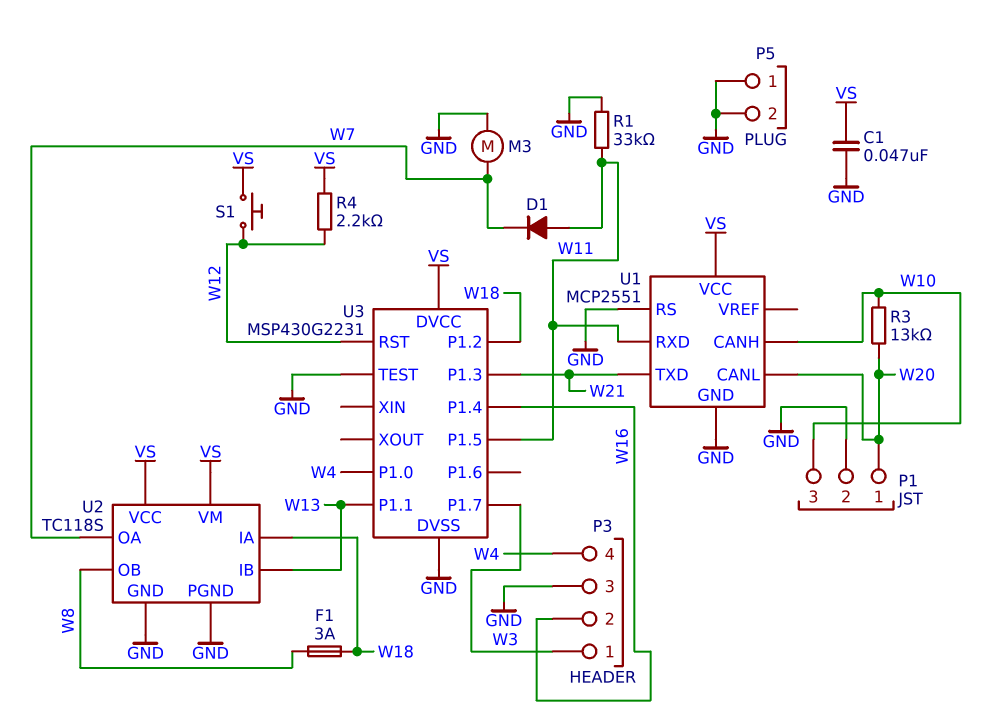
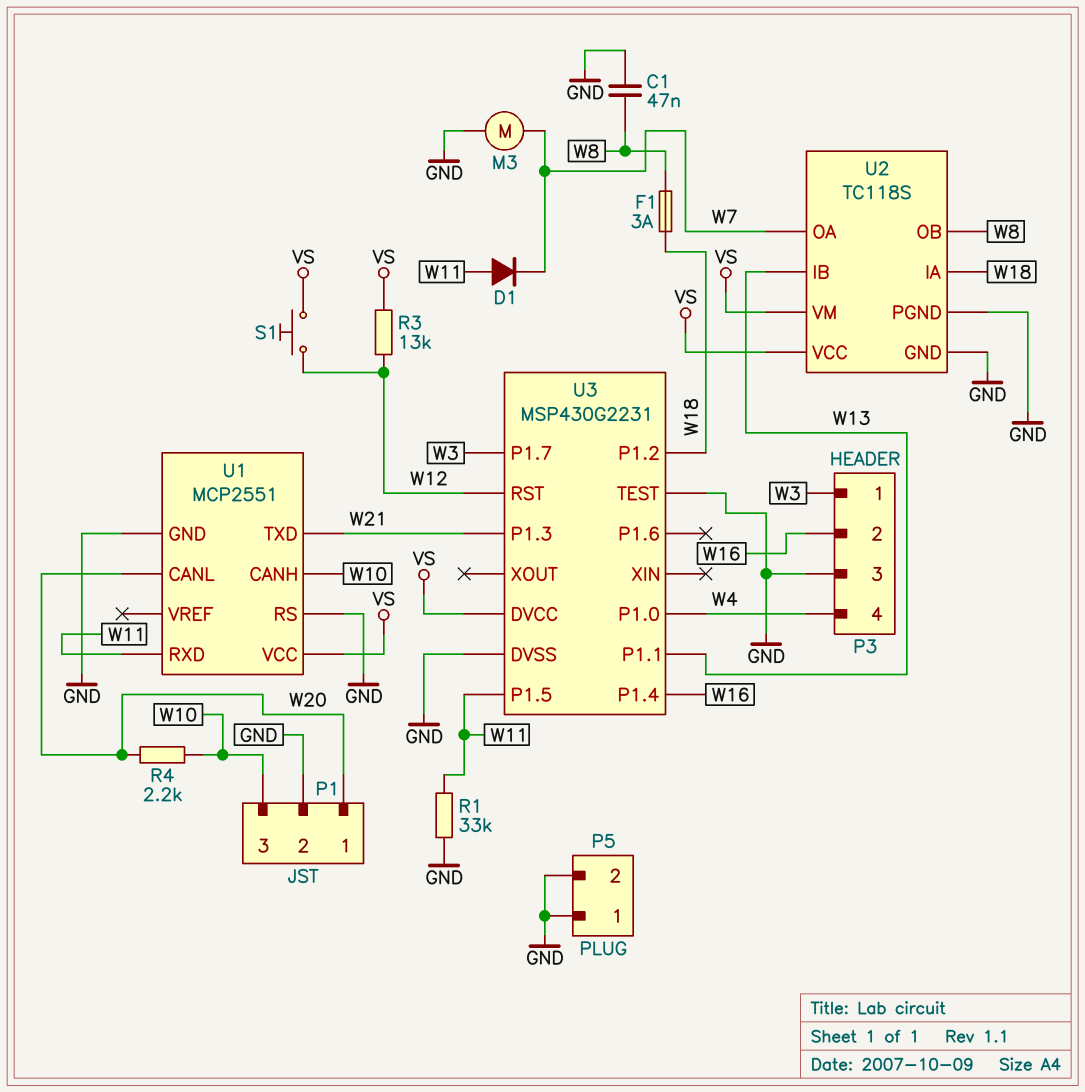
C1: 47nF (GND, VS) -> 47nF (GND, W8)
R3: 13k (W10, W20) -> 13k (VS, W12)
R4: 2.2k (VS, W12) -> 2.2k (W10, W20)

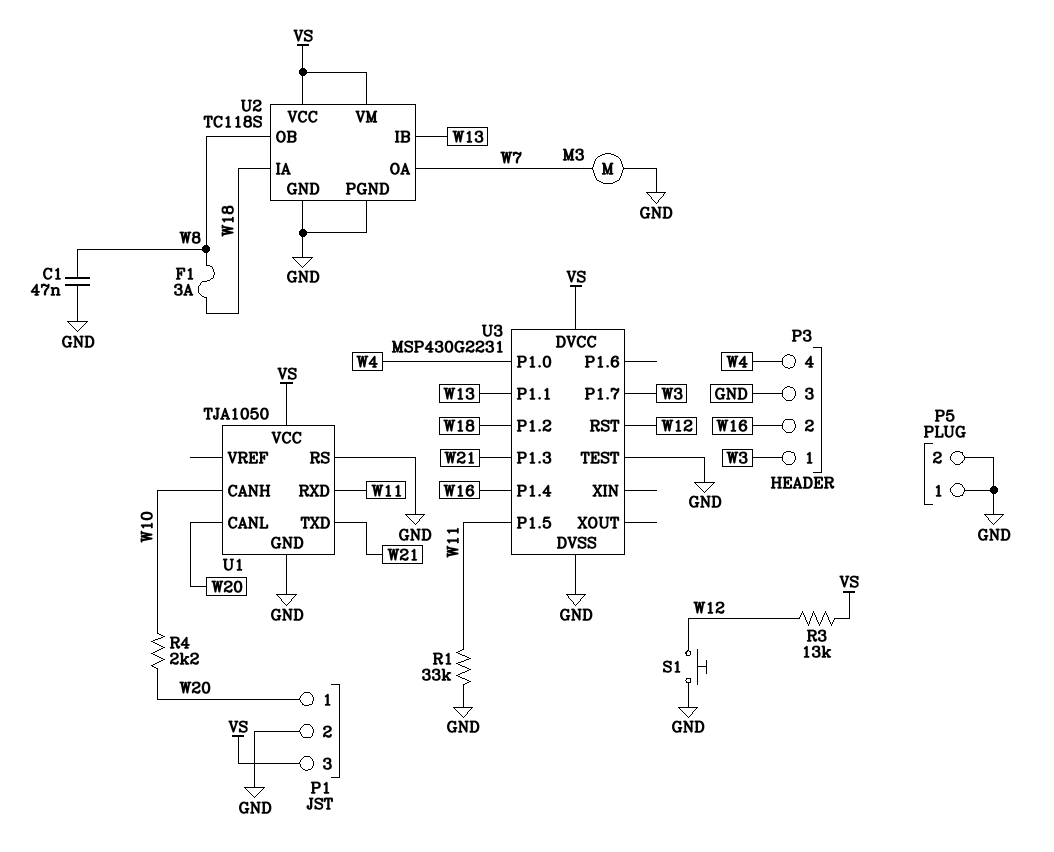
D1: diode (A W11, K W7) -> none
P1 pin 3: W10 -> VS
S1: button (VS, W12) -> button (GND, W12)
U1: MCP2551 -> TJA1050

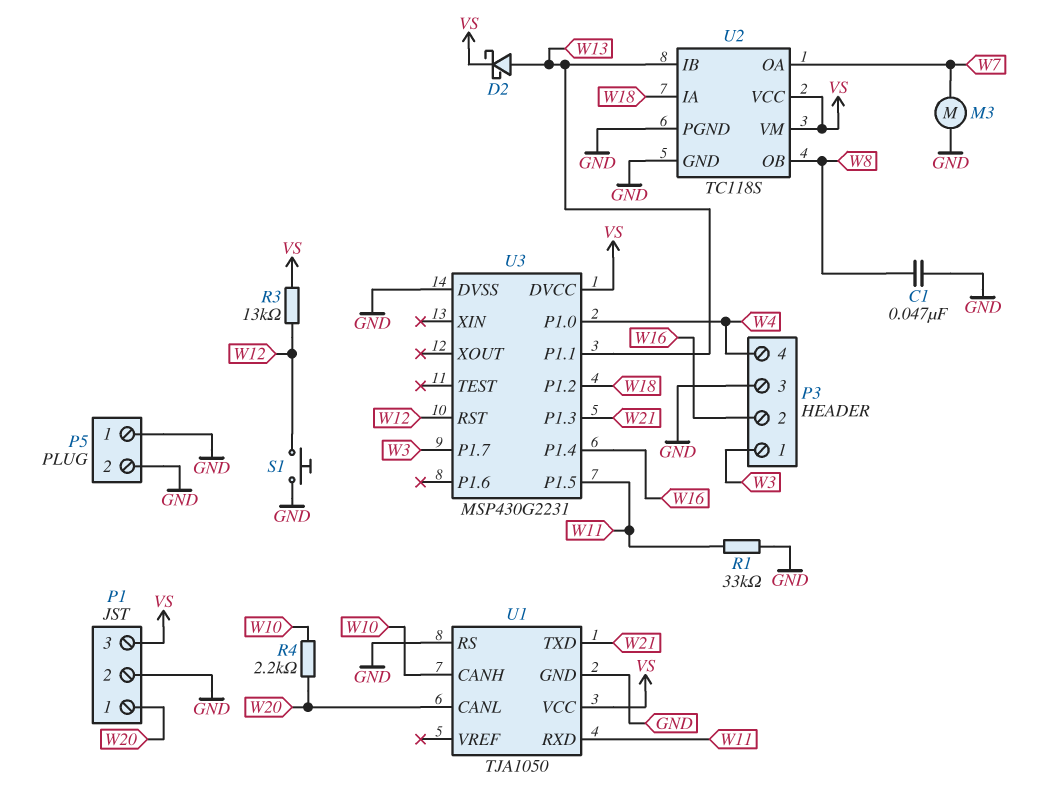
D2: none -> schottky (A W13, K VS)
F1: 3A (W8, W18) -> none
U3 pin TEST: GND -> none

